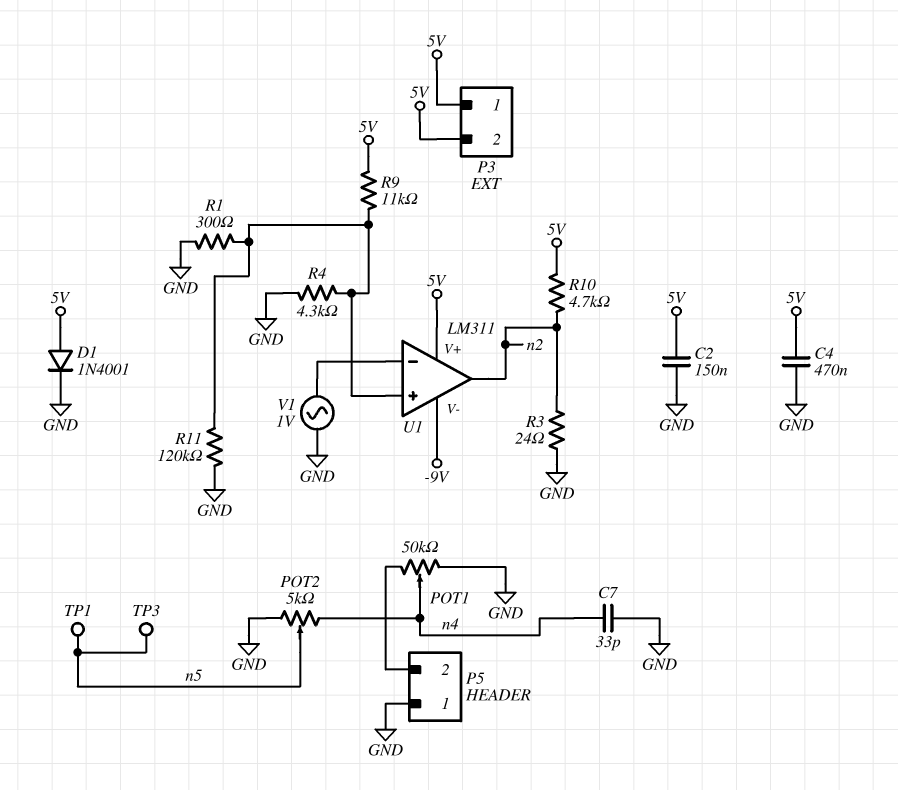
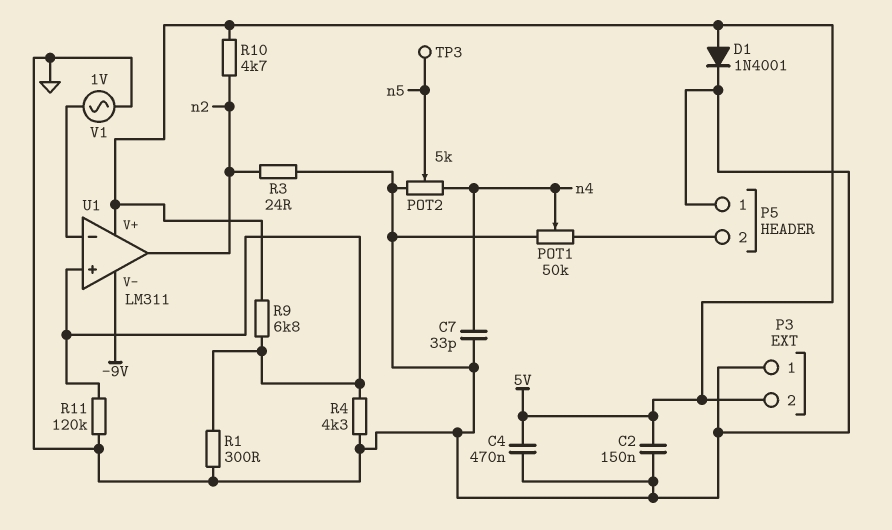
P3 pin 1: 5V -> GND
R9: 11k (5V, U1/in+) -> 6.8k (5V, U1/in+)
TP1: test point (n5) -> none

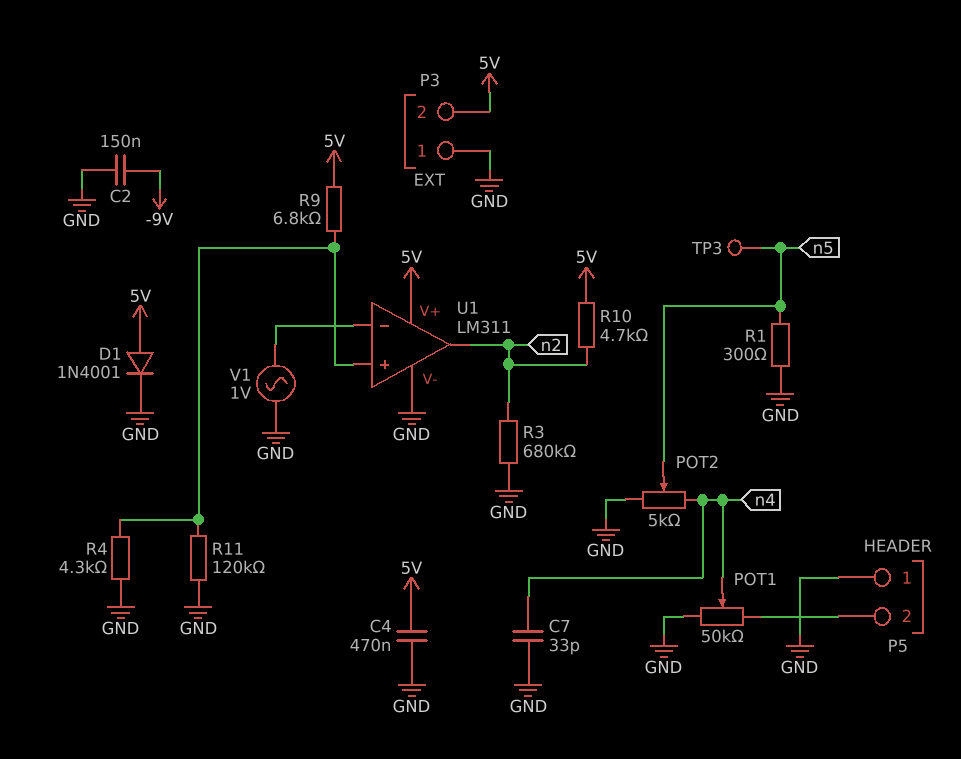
C2: 150nF (5V, GND) -> 150nF (-9V, GND)
R1: 300 (GND, U1/in+) -> 300 (GND, n5)
R3: 24 (GND, n2) -> 680k (GND, n2)
U1 pin V-: -9V -> GND

